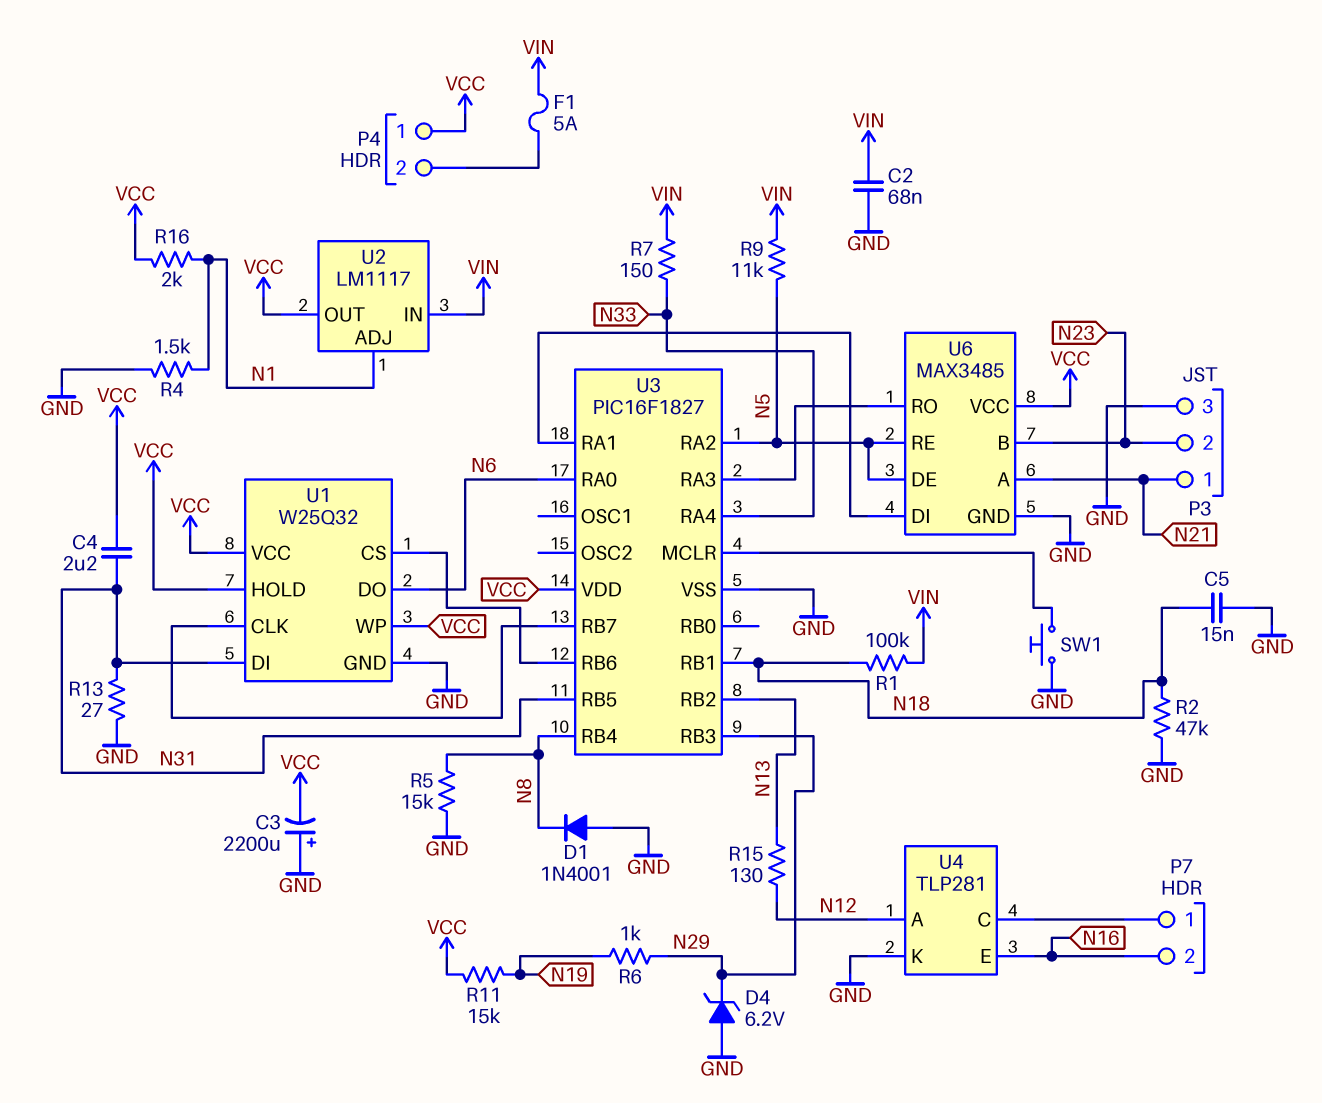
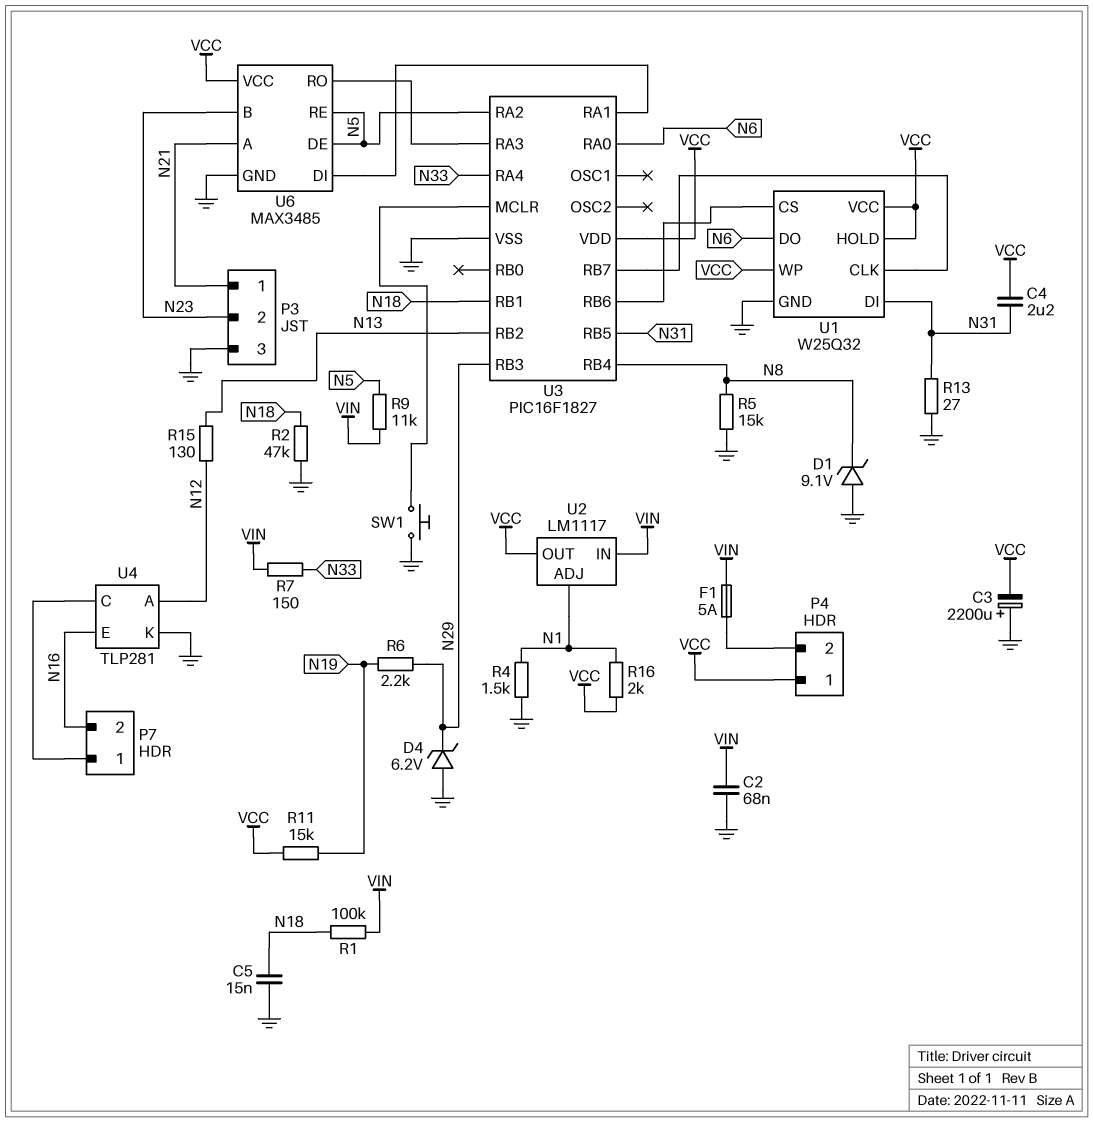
D1: diode 1N4001 (A GND, K N8) -> zener 9.1V (A GND, K N8)
R6: 1k (N19, N29) -> 2.2k (N19, N29)

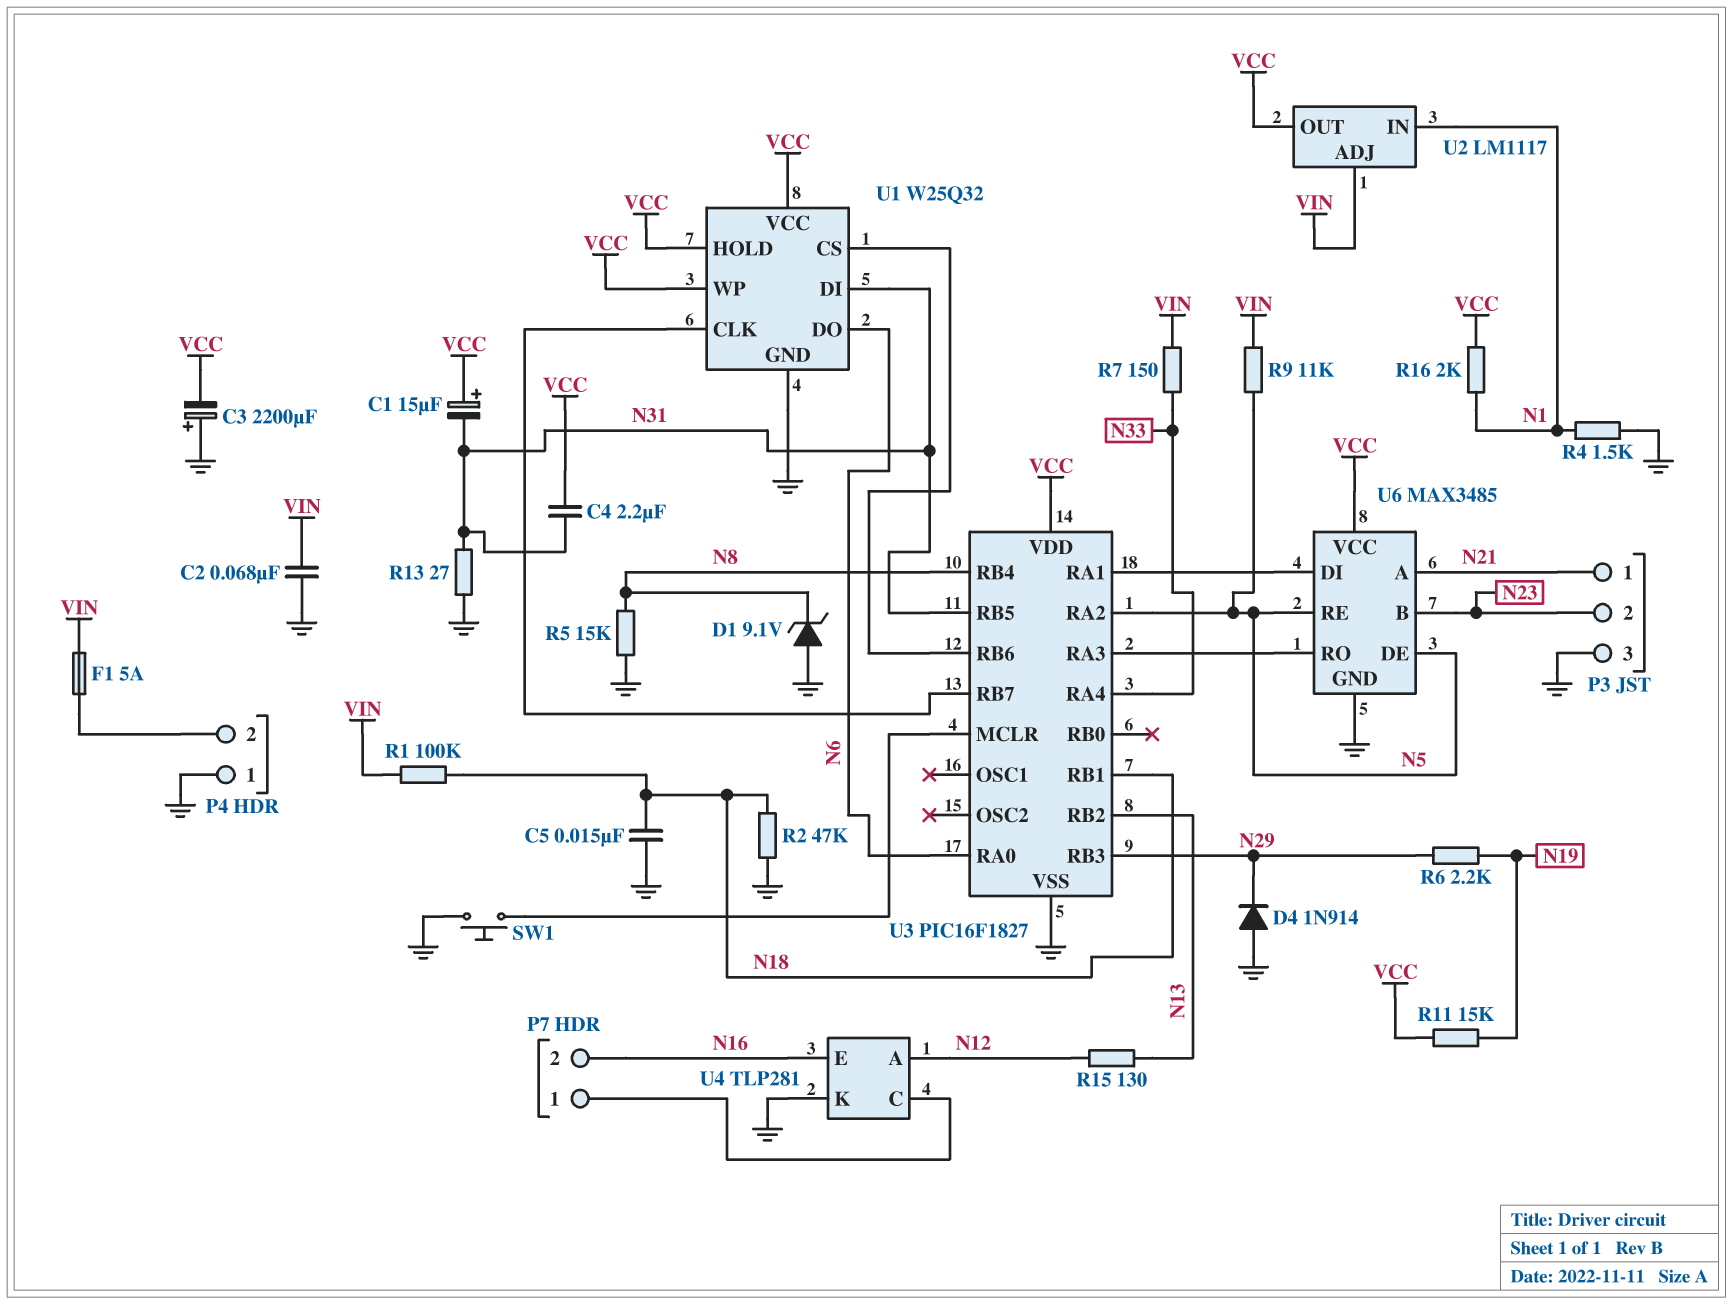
C1: none -> 15uF (plus VCC, minus N31)
D4: zener 6.2V (A GND, K N29) -> diode 1N914 (A GND, K N29)
P4 pin 1: VCC -> GND
U2 pin ADJ: N1 -> VIN
U2 pin IN: VIN -> N1

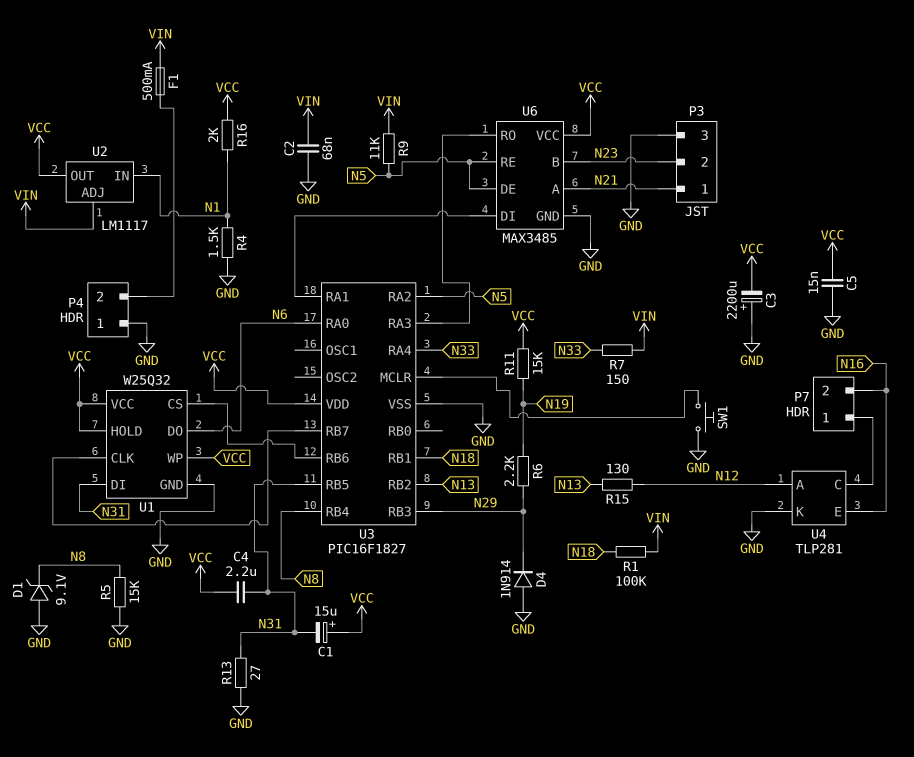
C5: 15nF (GND, N18) -> 15nF (GND, VCC)
F1: 5A (P4/2, VIN) -> 500mA (P4/2, VIN)
R2: 47k (GND, N18) -> none

